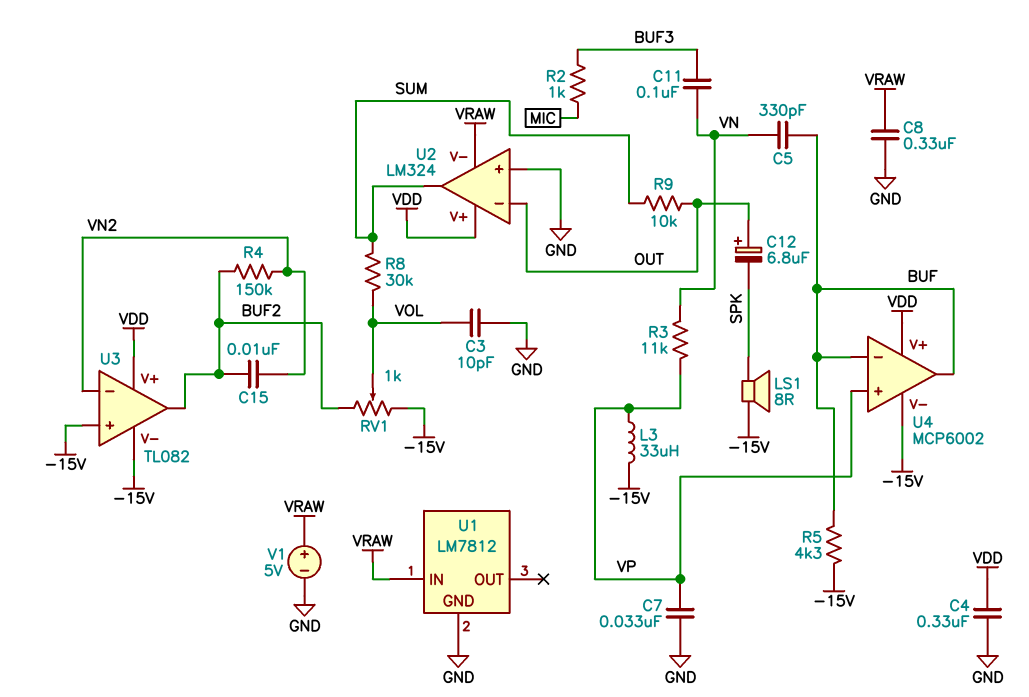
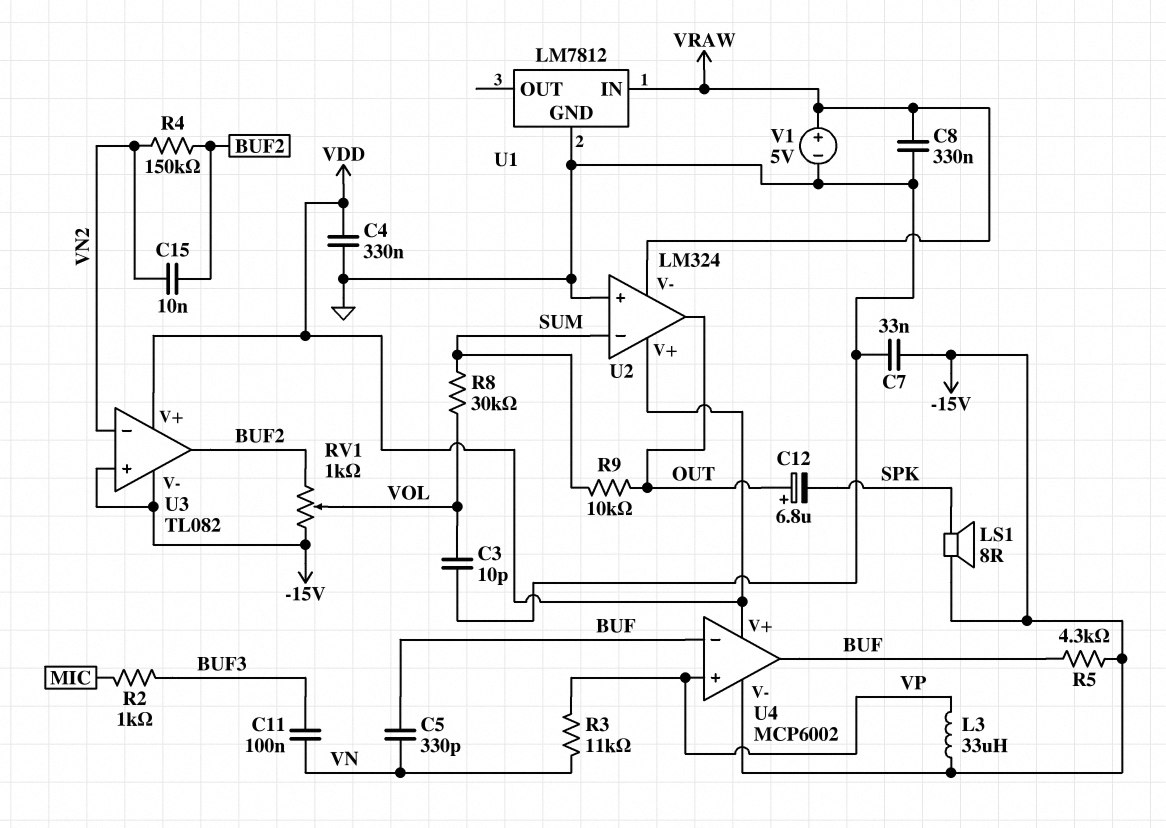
C7: 33nF (GND, VP) -> 33nF (-15V, GND)
U2 pin in-: OUT -> SUM
U2 pin out: SUM -> OUT

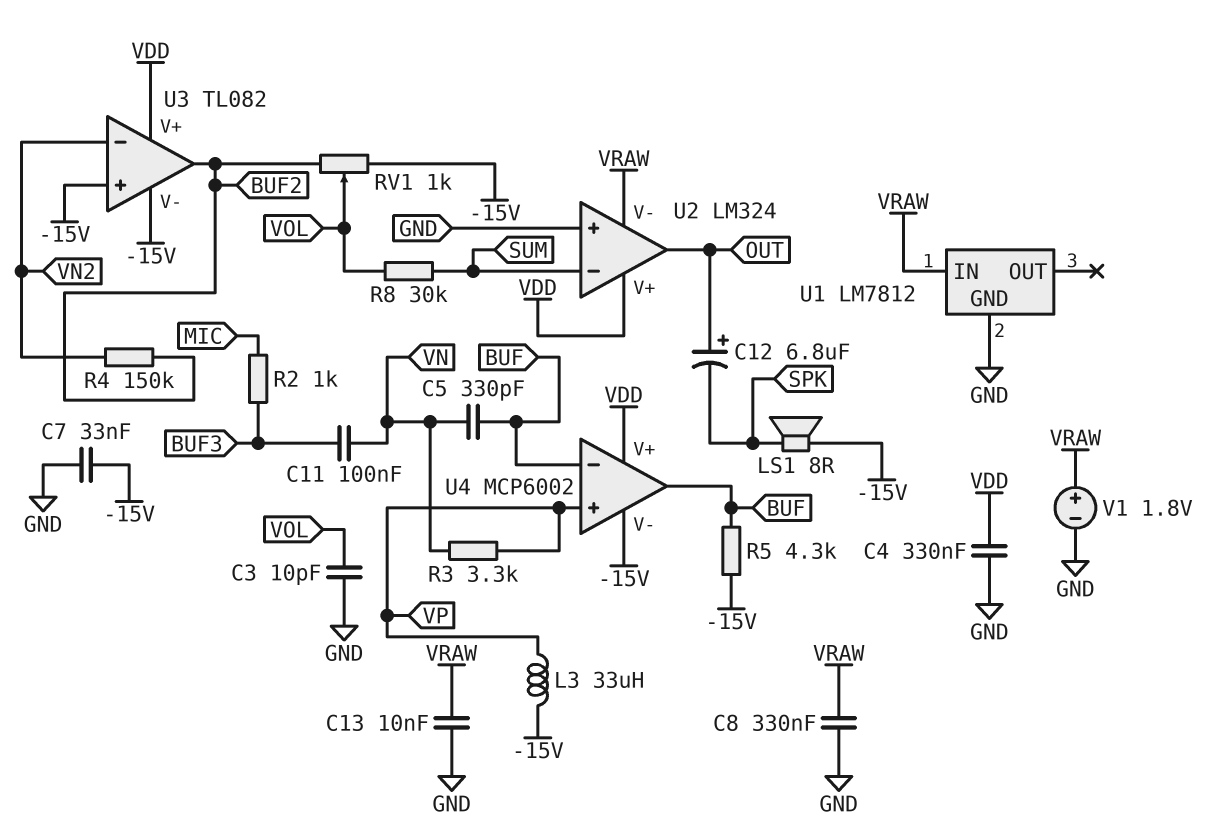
C13: none -> 10nF (GND, VRAW)
C15: 10nF (BUF2, VN2) -> none
R3: 11k (VN, VP) -> 3.3k (VN, VP)
R9: 10k (OUT, SUM) -> none
V1: 5V (plus VRAW, minus GND) -> 1.8V (plus VRAW, minus GND)

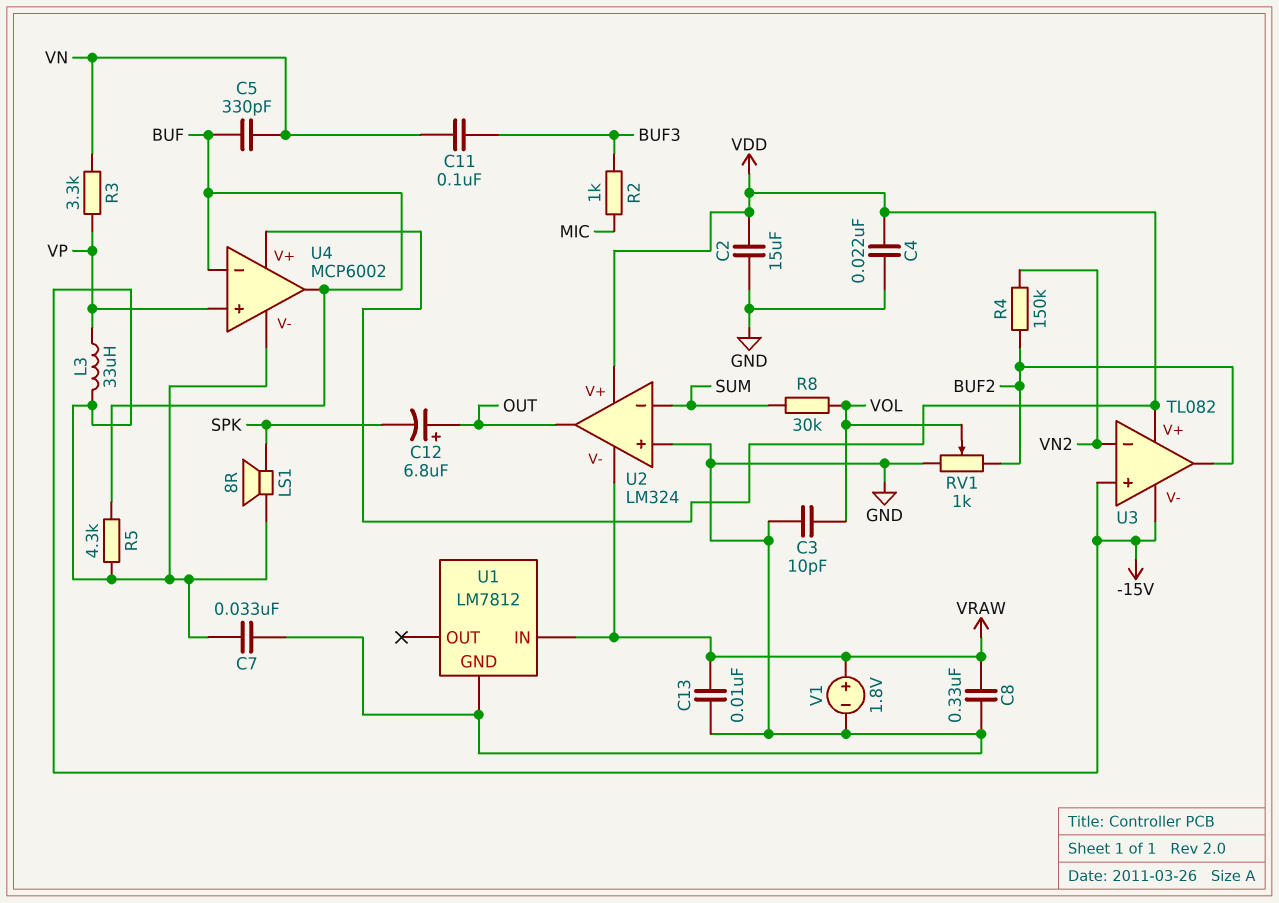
C2: none -> 15uF (GND, VDD)
C4: 330nF (GND, VDD) -> 22nF (GND, VDD)
RV1: 1k (-15V, BUF2, wiper VOL) -> 1k (BUF2, GND, wiper VOL)

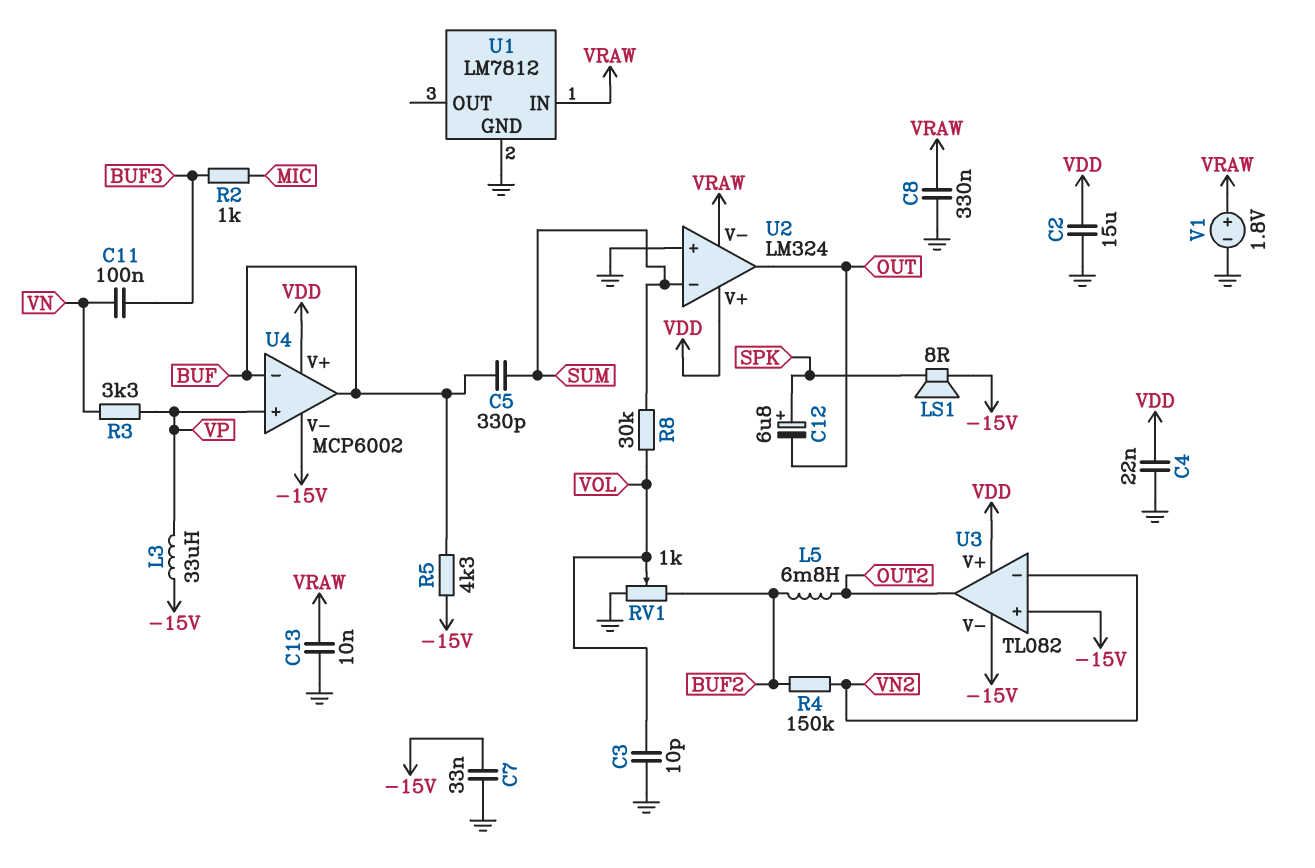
C5: 330pF (BUF, VN) -> 330pF (BUF, SUM)
C12: 6.8uF (plus OUT, minus SPK) -> 6.8uF (plus SPK, minus OUT)
L5: none -> 6.8mH (BUF2, OUT2)
U3 pin out: BUF2 -> OUT2

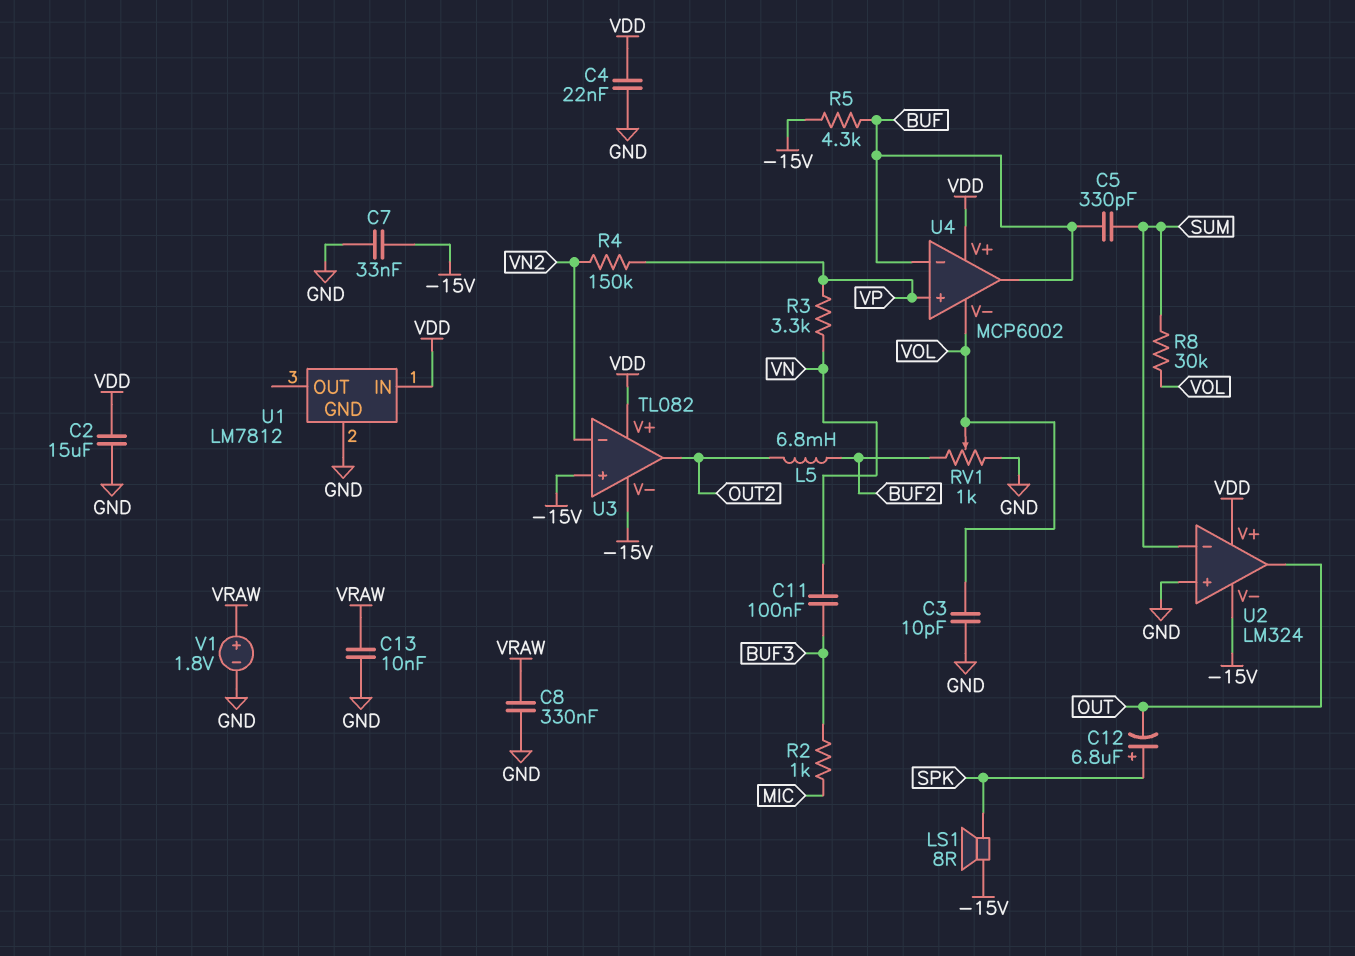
L3: 33uH (-15V, VP) -> none
R4: 150k (BUF2, VN2) -> 150k (VN2, VP)
U1 pin IN: VRAW -> VDD
U2 pin V-: VRAW -> -15V
U4 pin V-: -15V -> VOL

